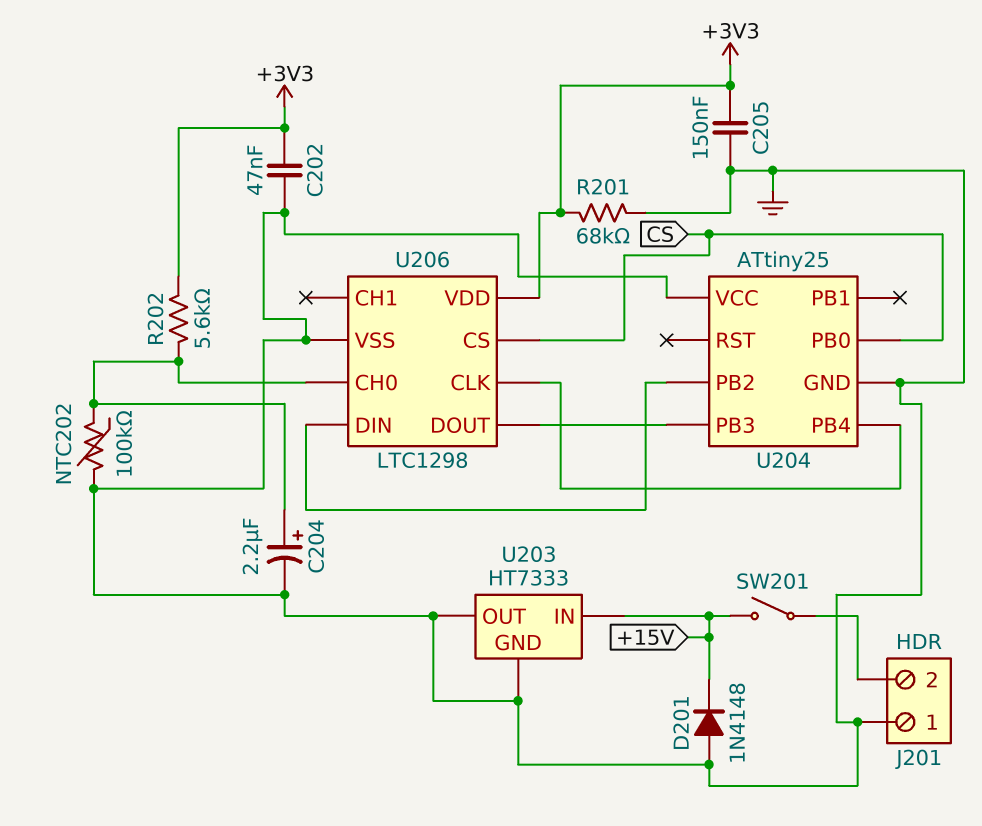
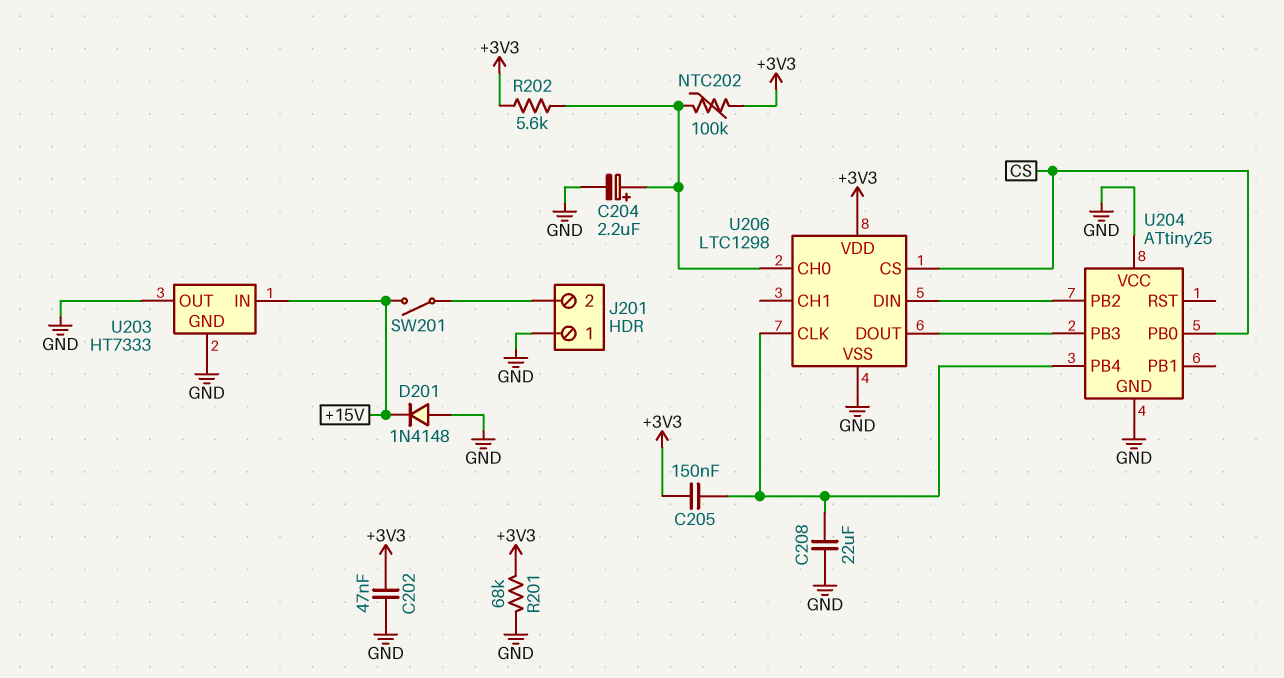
C205: 150nF (+3V3, GND) -> 150nF (+3V3, U204/PB4)
C208: none -> 22uF (GND, U204/PB4)
NTC202: 100k (GND, U206/CH0) -> 100k (+3V3, U206/CH0)

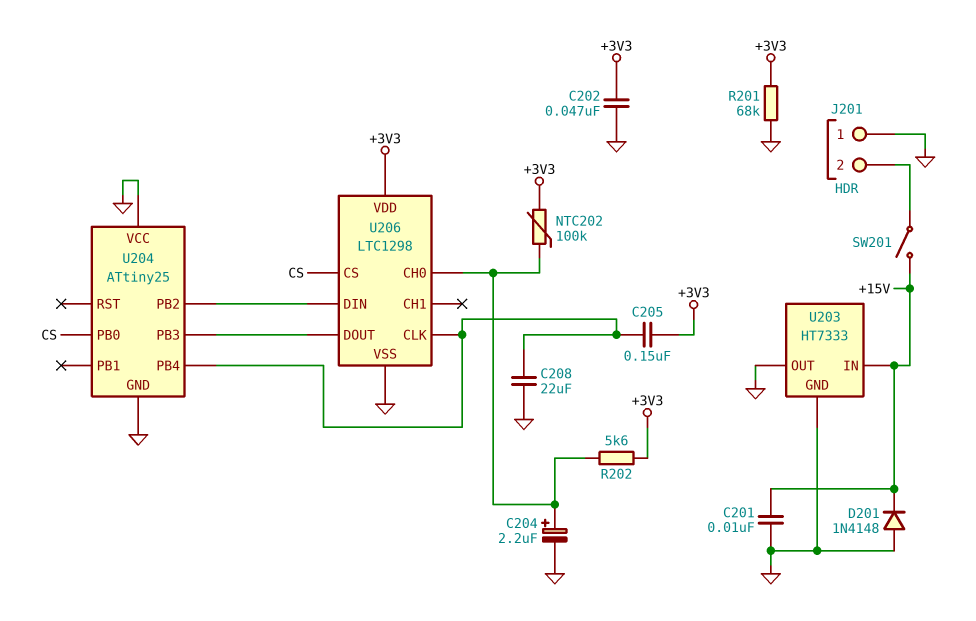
C201: none -> 10nF (+15V, GND)

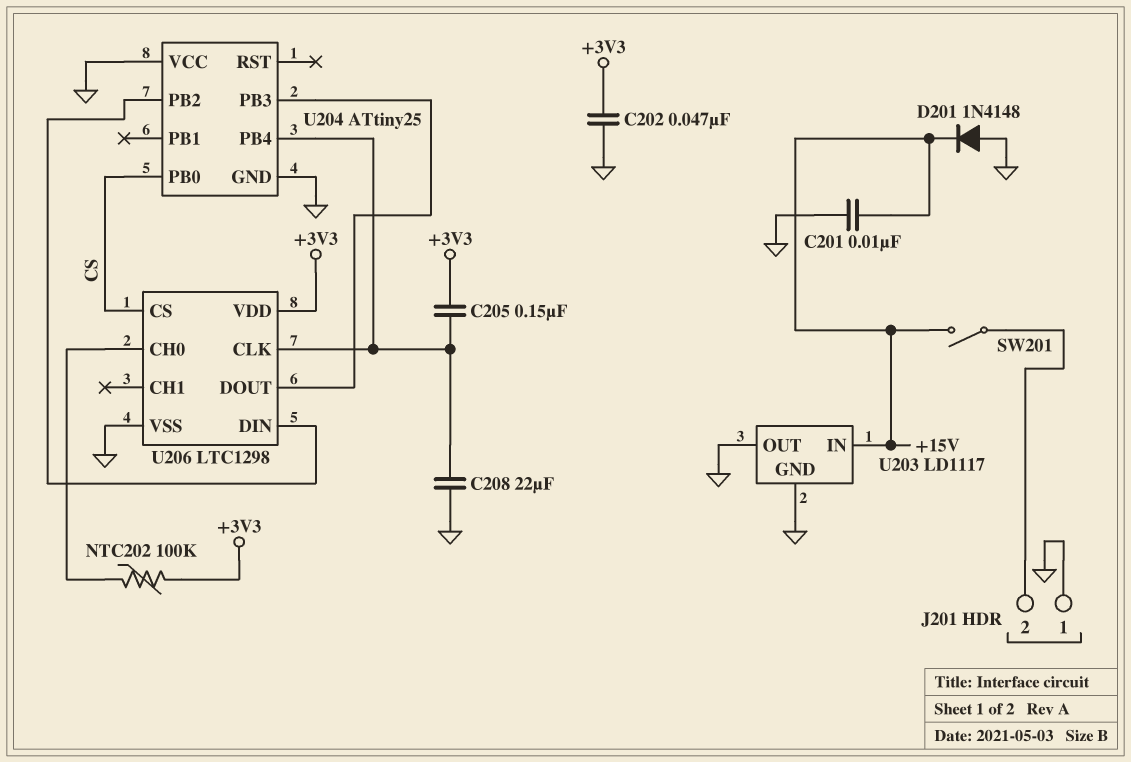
C204: 2.2uF (plus U206/CH0, minus GND) -> none
R201: 68k (+3V3, GND) -> none
R202: 5.6k (+3V3, U206/CH0) -> none
U203: HT7333 -> LD1117

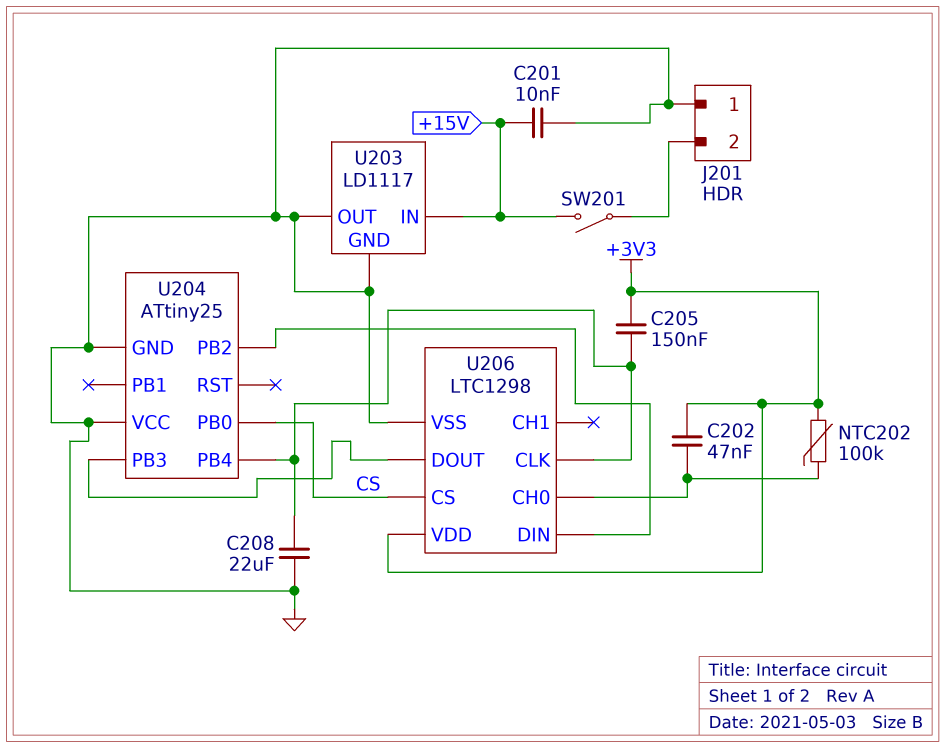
C202: 47nF (+3V3, GND) -> 47nF (+3V3, U206/CH0)
D201: diode 1N4148 (A GND, K +15V) -> none

